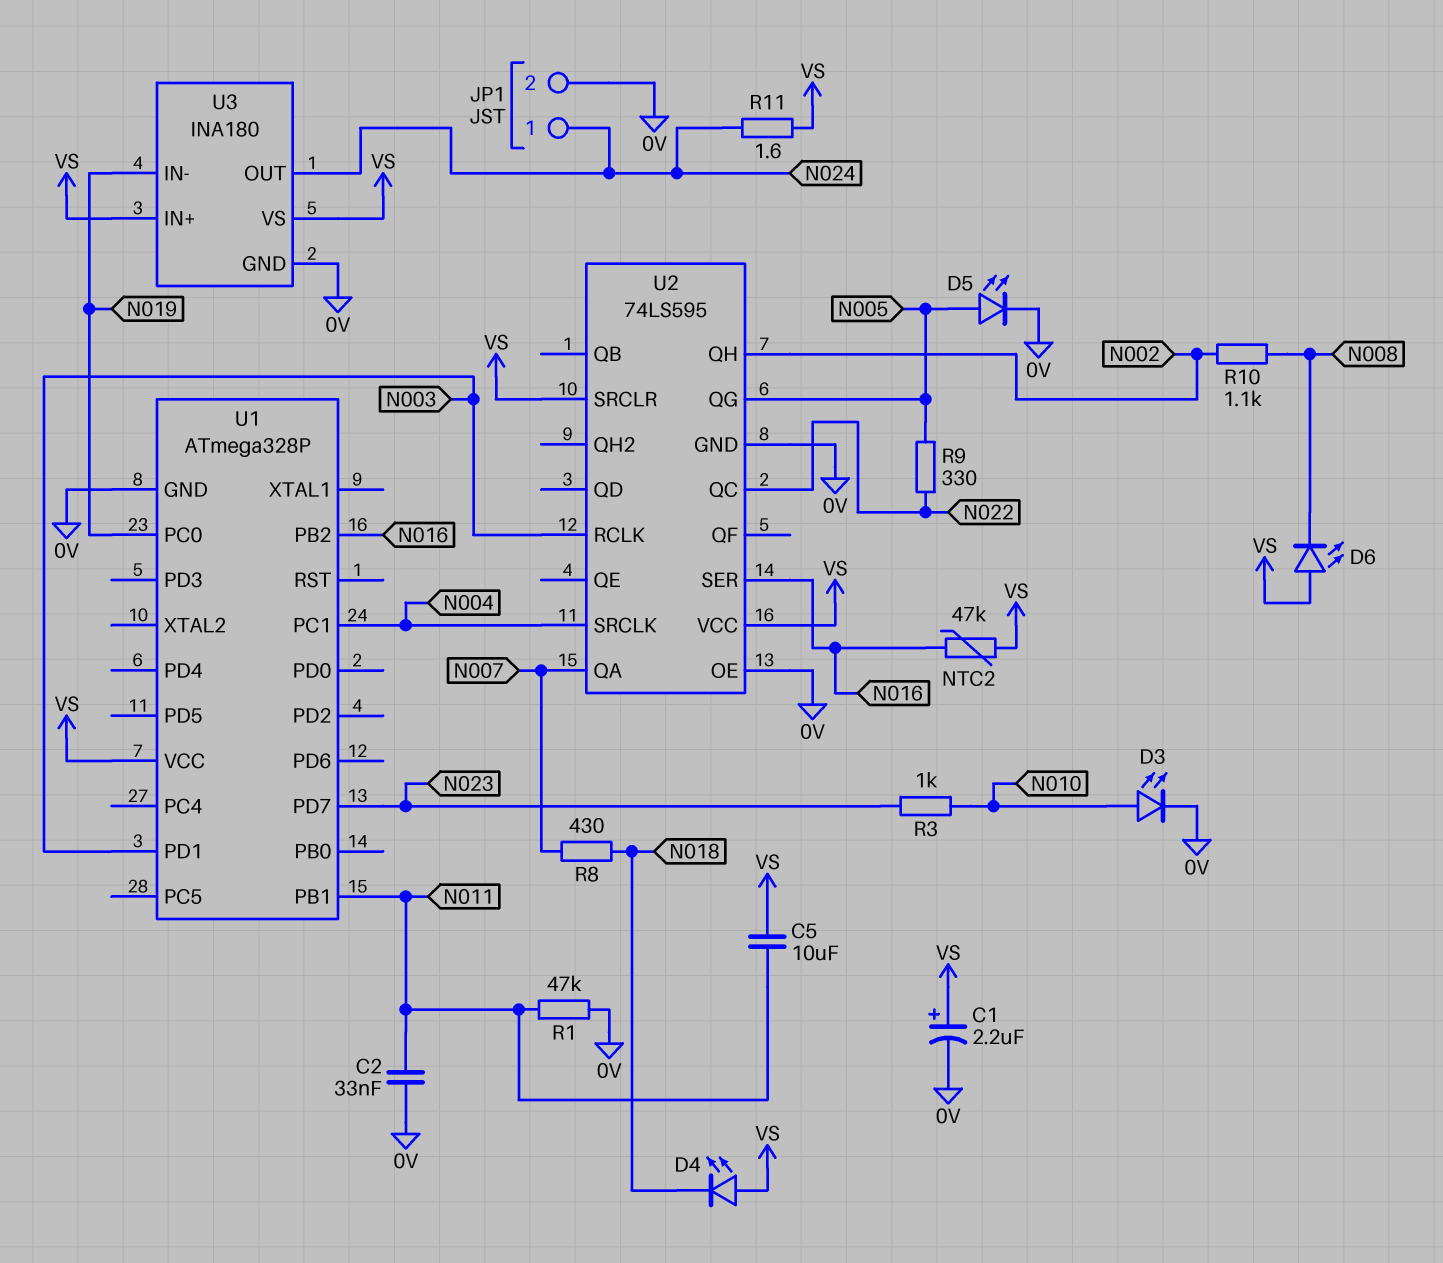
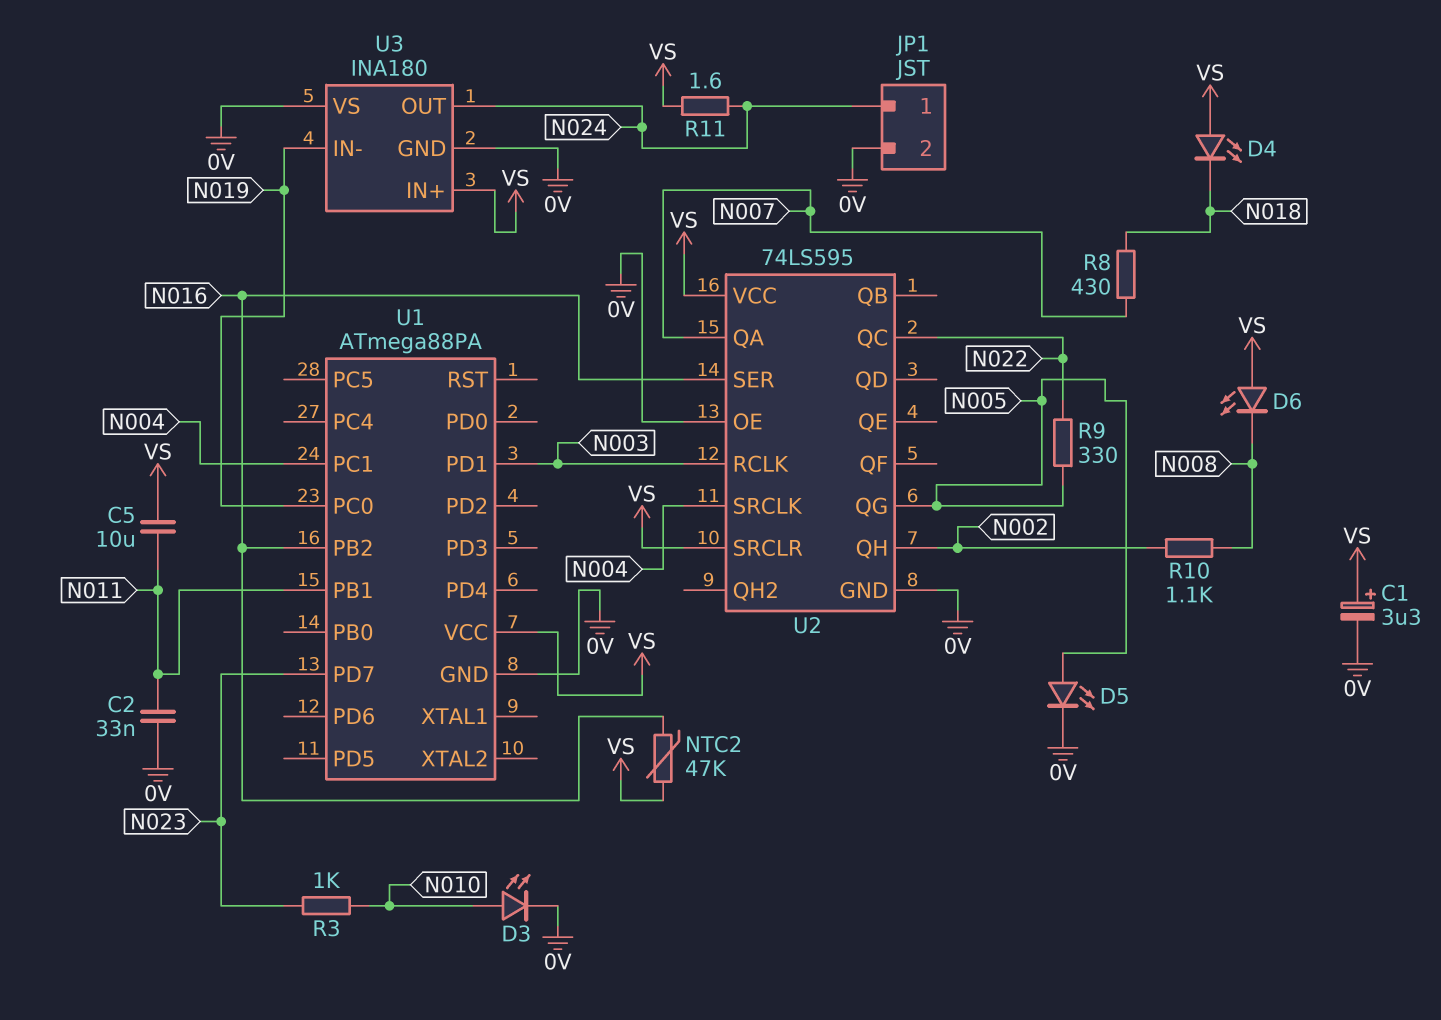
C1: 2.2uF (plus VS, minus 0V) -> 3.3uF (plus VS, minus 0V)
R1: 47k (0V, N011) -> none
U1: ATmega328P -> ATmega88PA
U3 pin VS: VS -> 0V

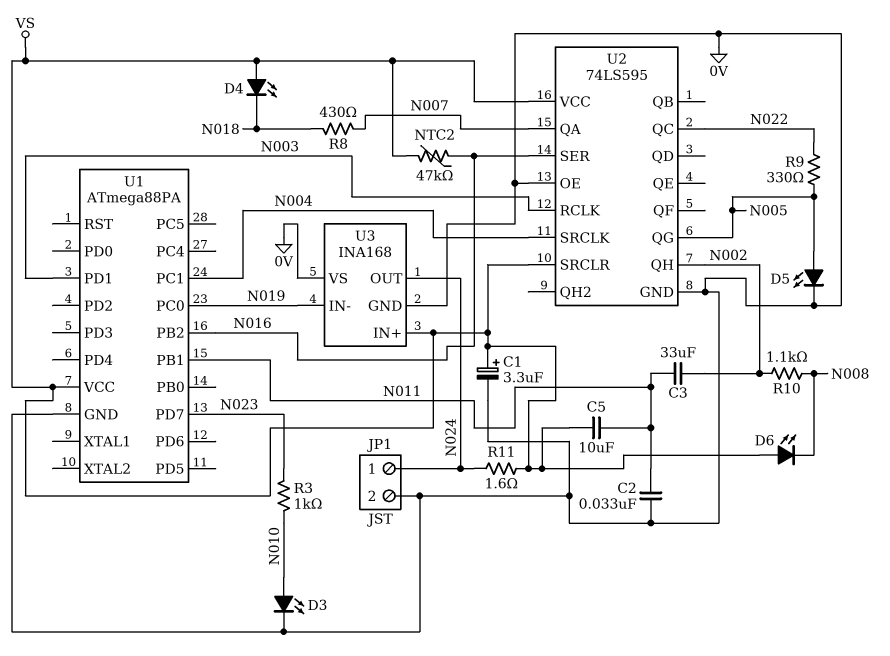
C3: none -> 33uF (N002, N011)
U3: INA180 -> INA168

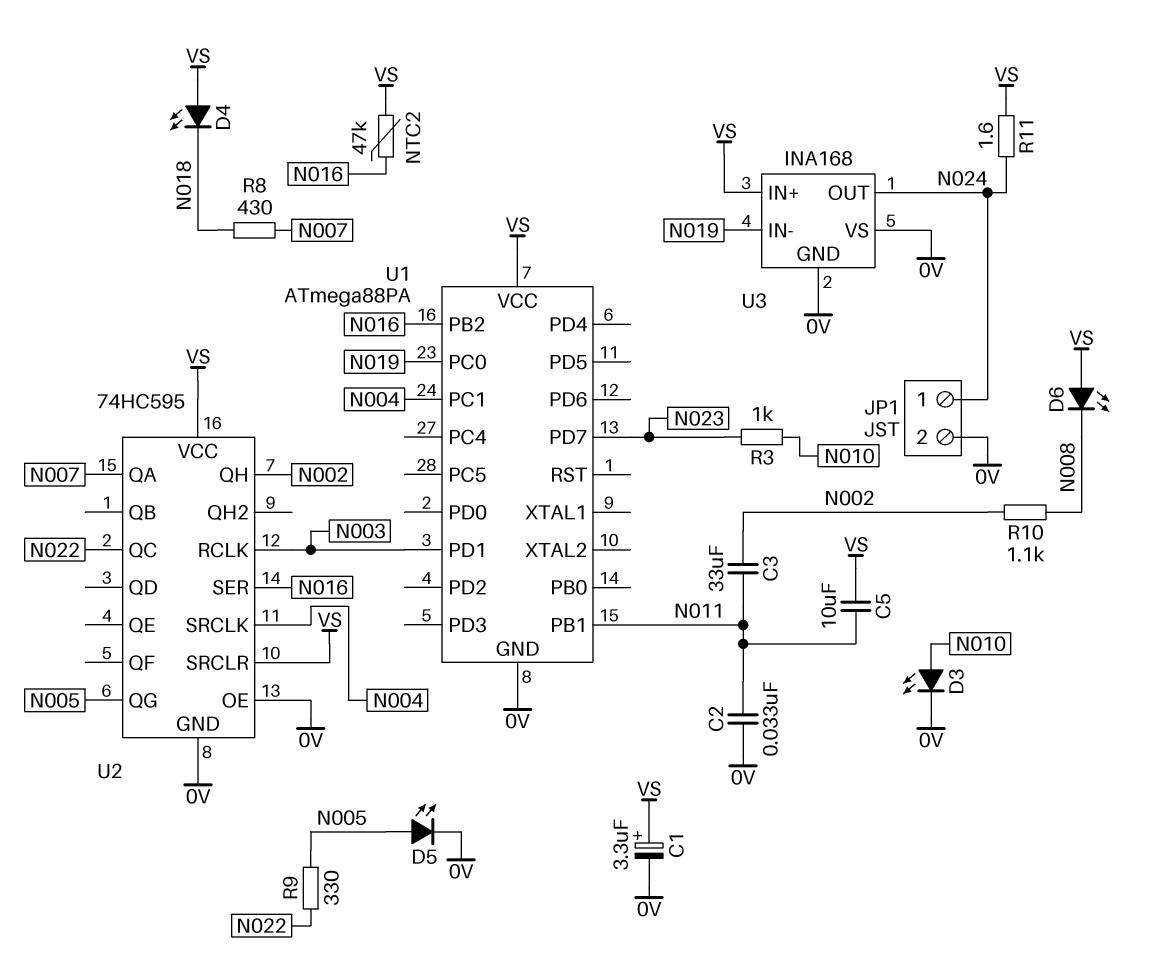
U2: 74LS595 -> 74HC595

